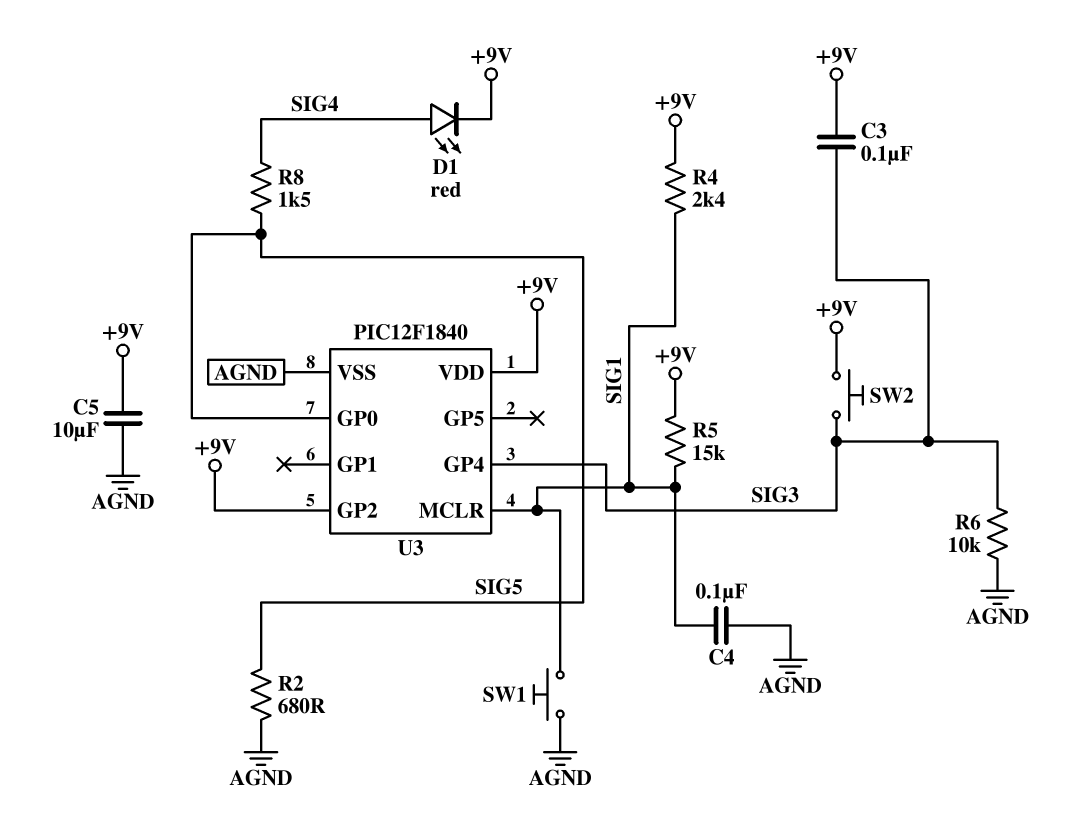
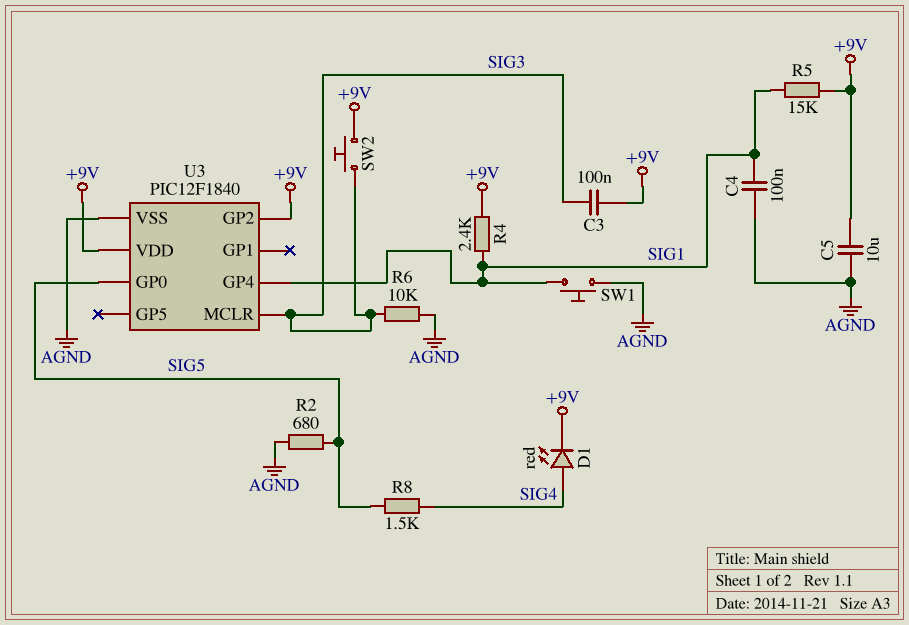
U3 pin GP4: SIG3 -> SIG1
U3 pin MCLR: SIG1 -> SIG3

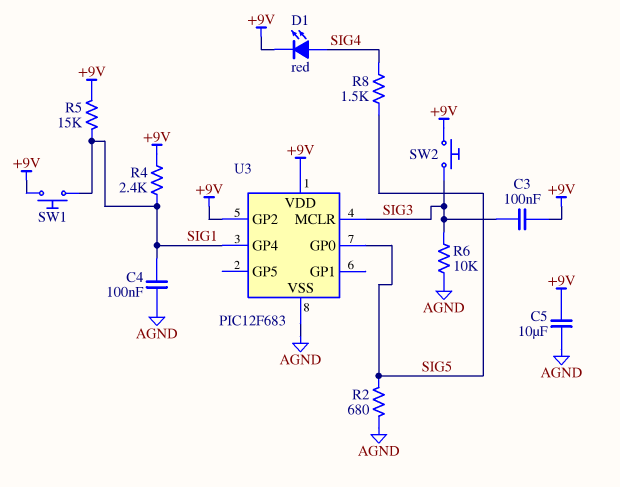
SW1: button (AGND, SIG1) -> button (+9V, SIG1)
U3: PIC12F1840 -> PIC12F683

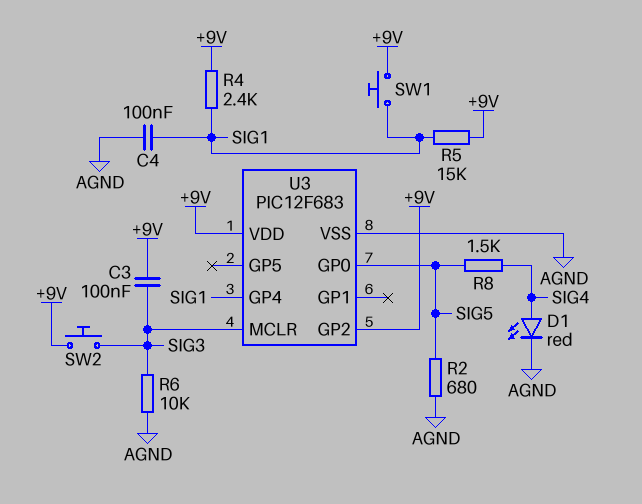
C5: 10uF (+9V, AGND) -> none
D1: LED red (A SIG4, K +9V) -> LED red (A SIG4, K AGND)

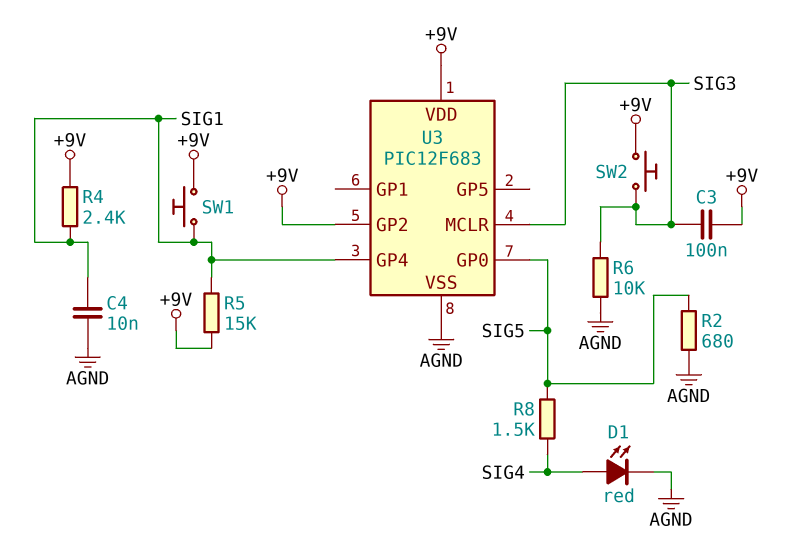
C4: 100nF (AGND, SIG1) -> 10nF (AGND, SIG1)

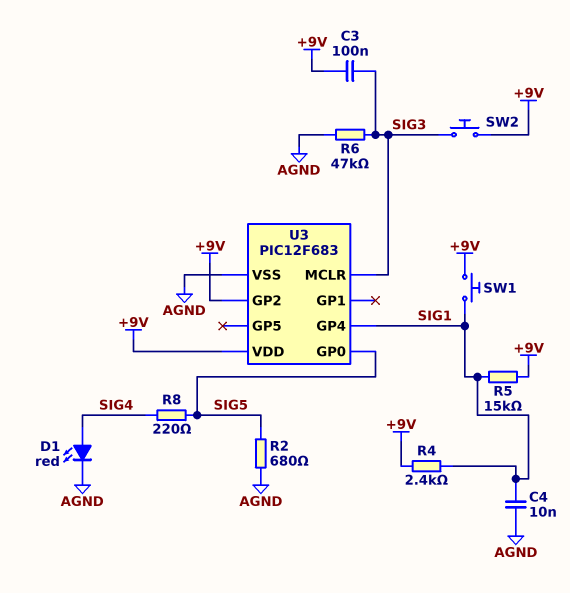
R6: 10k (AGND, SIG3) -> 47k (AGND, SIG3)
R8: 1.5k (SIG4, SIG5) -> 220 (SIG4, SIG5)

